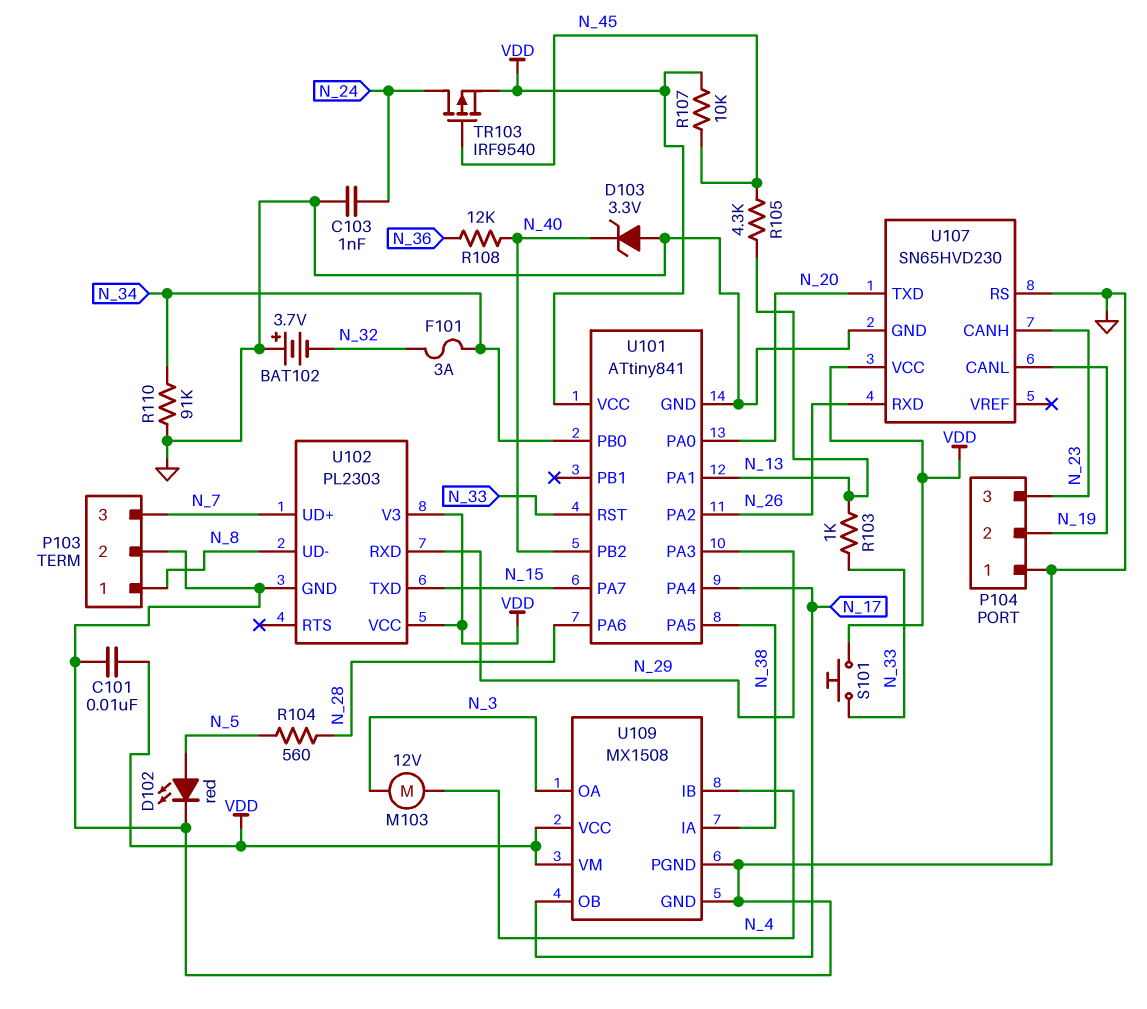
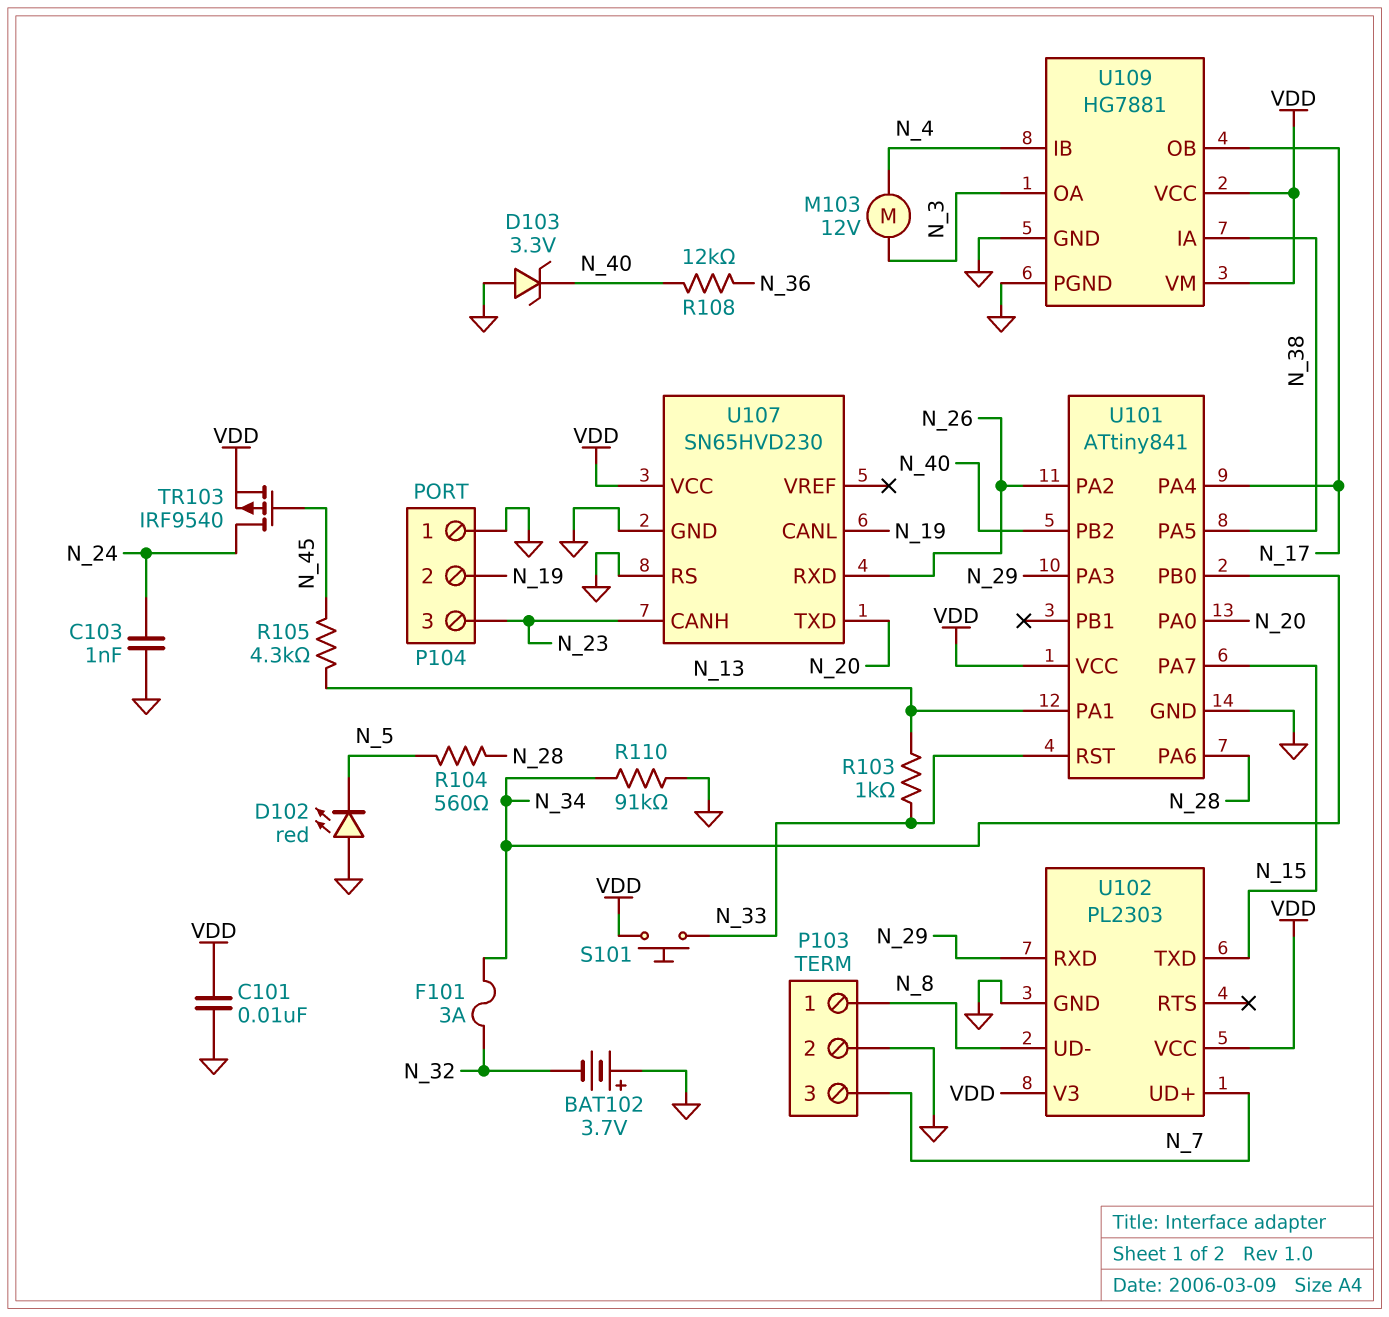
D102: LED red (A N_5, K GND) -> LED red (A GND, K N_5)
R107: 10k (N_45, VDD) -> none
U109: MX1508 -> HG7881

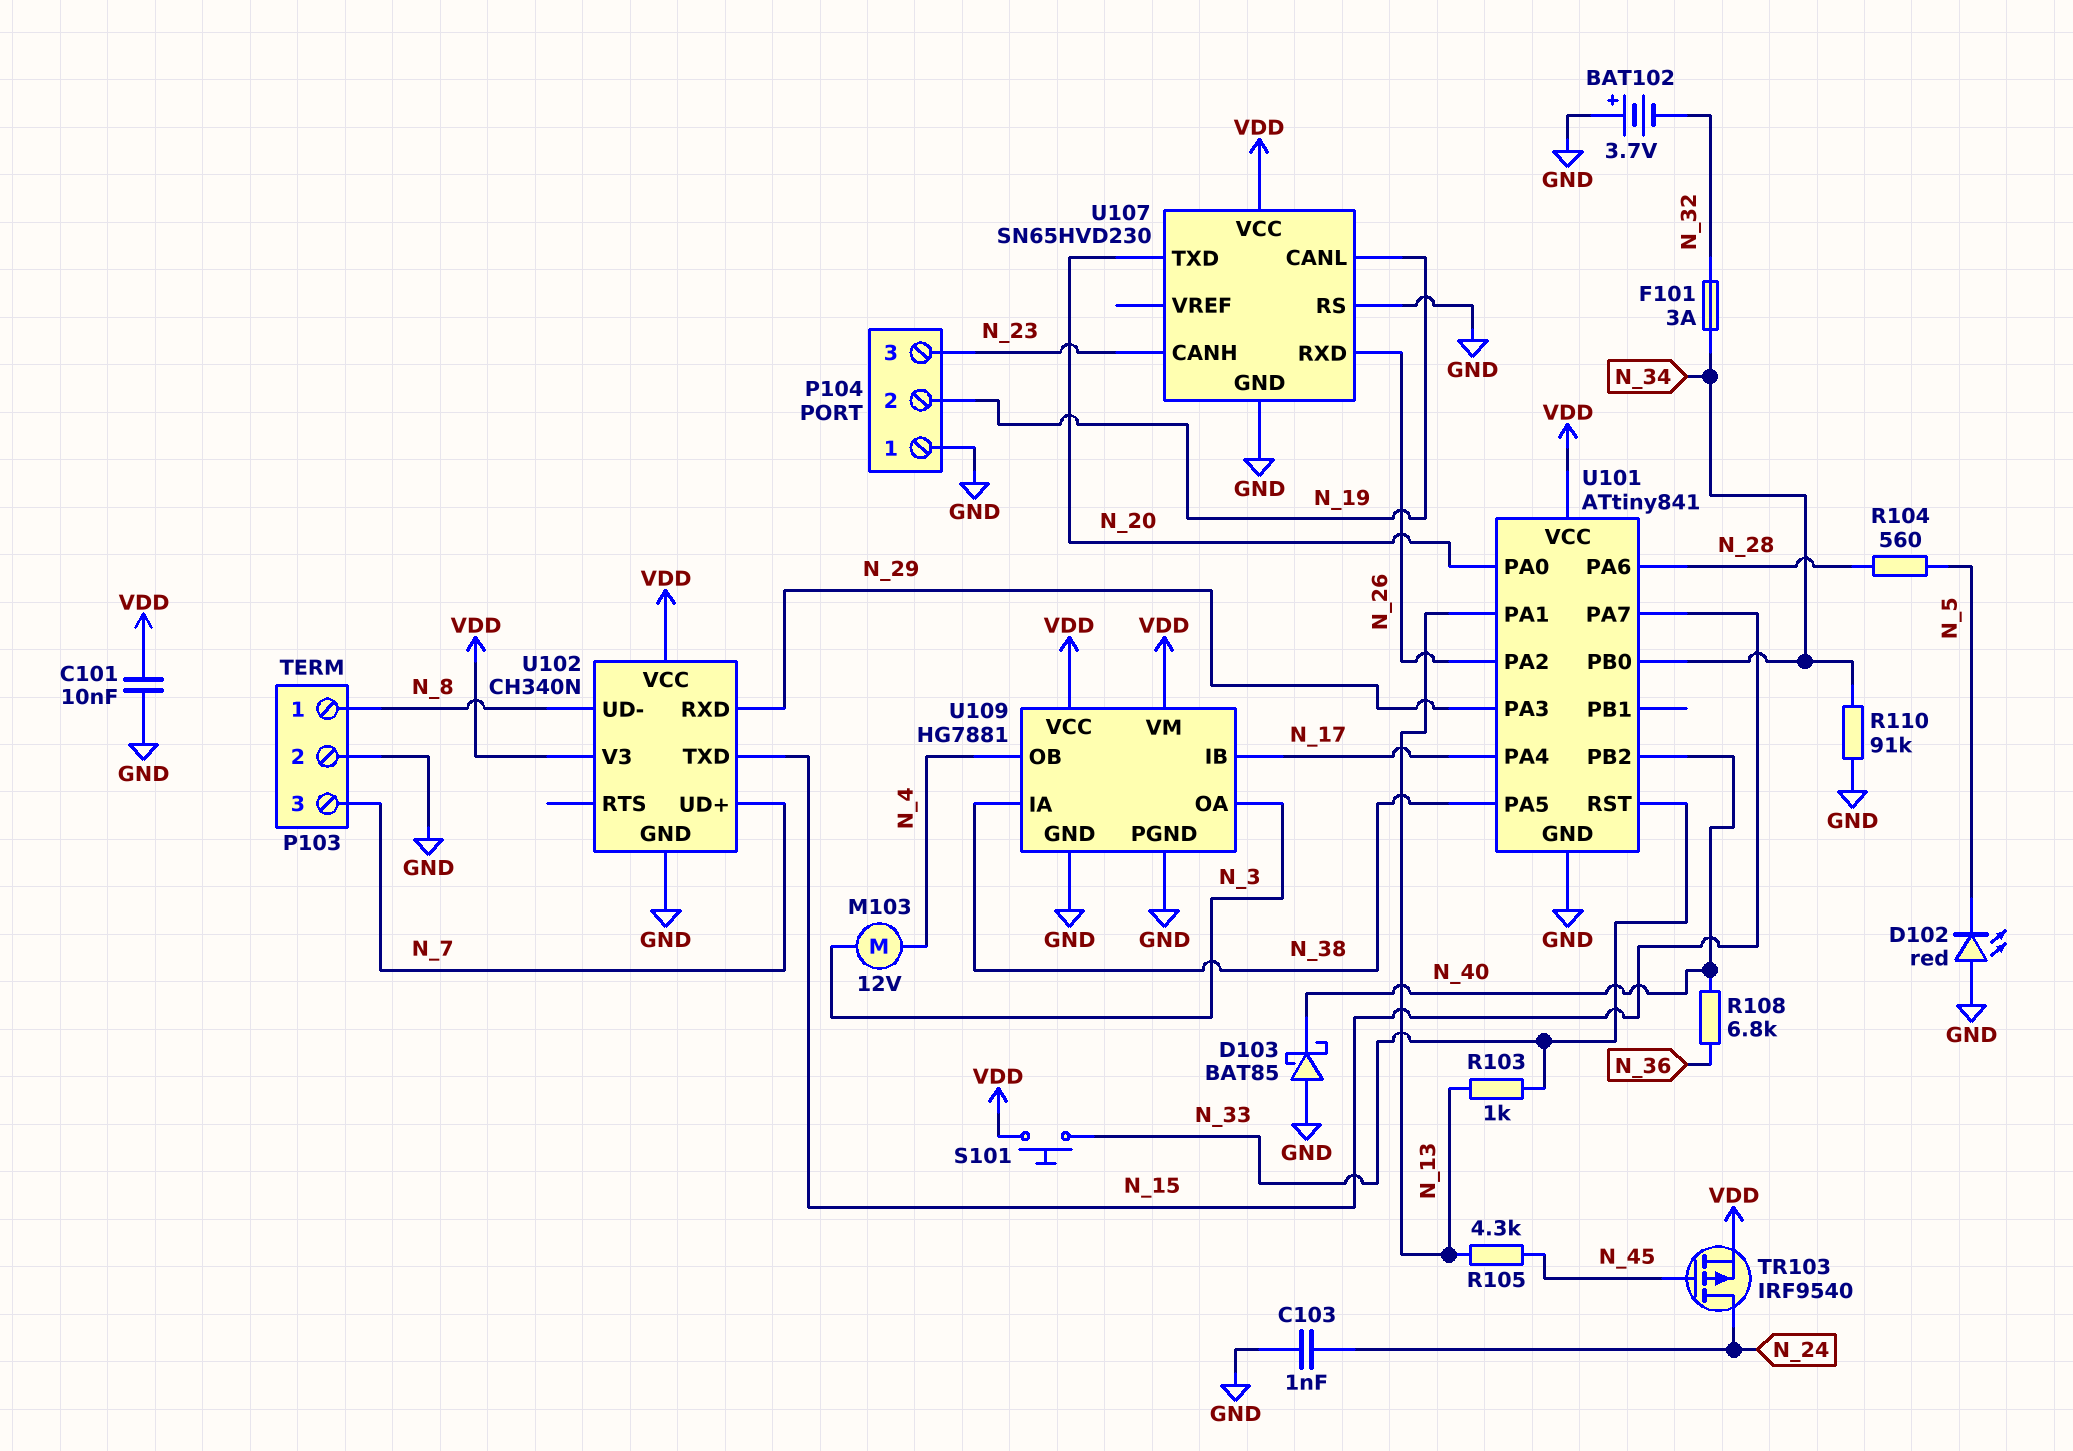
D103: zener 3.3V (A GND, K N_40) -> schottky BAT85 (A GND, K N_40)
R108: 12k (N_36, N_40) -> 6.8k (N_36, N_40)
U102: PL2303 -> CH340N
U109 pin IB: N_4 -> N_17
U109 pin OB: N_17 -> N_4

